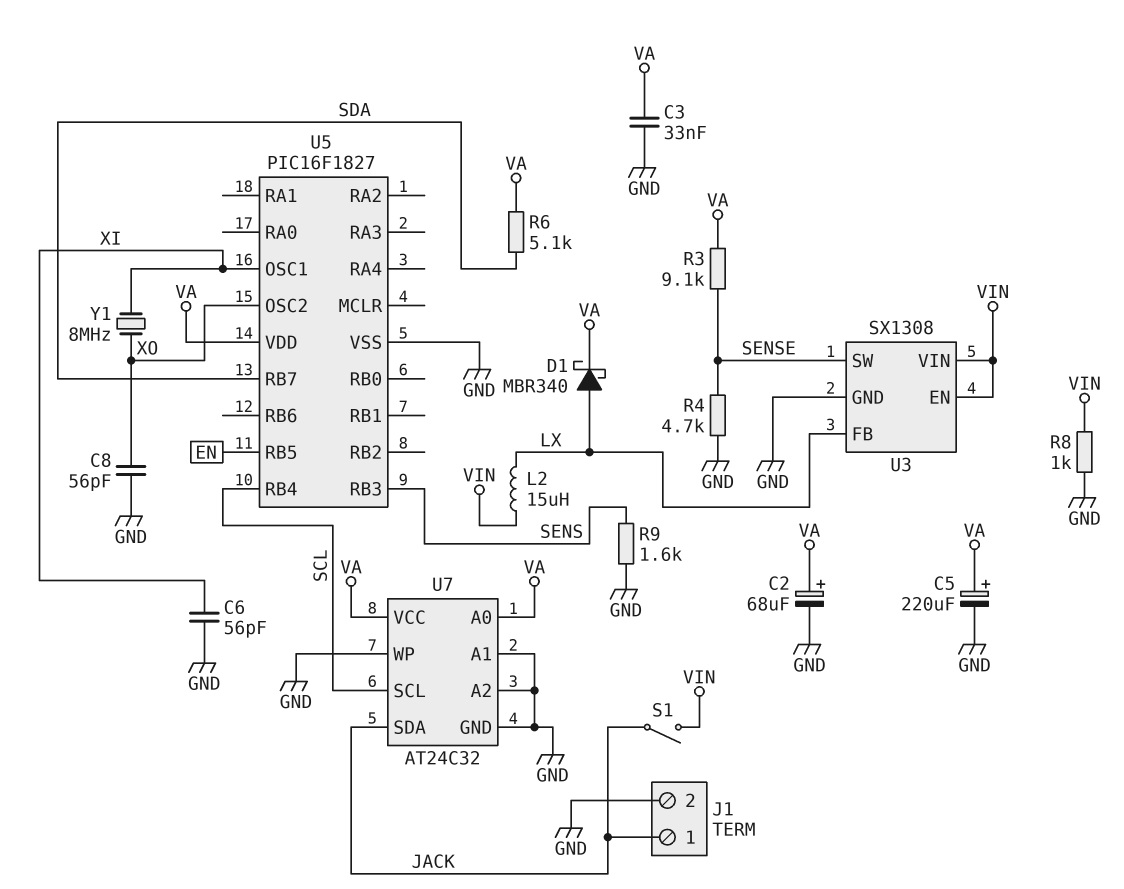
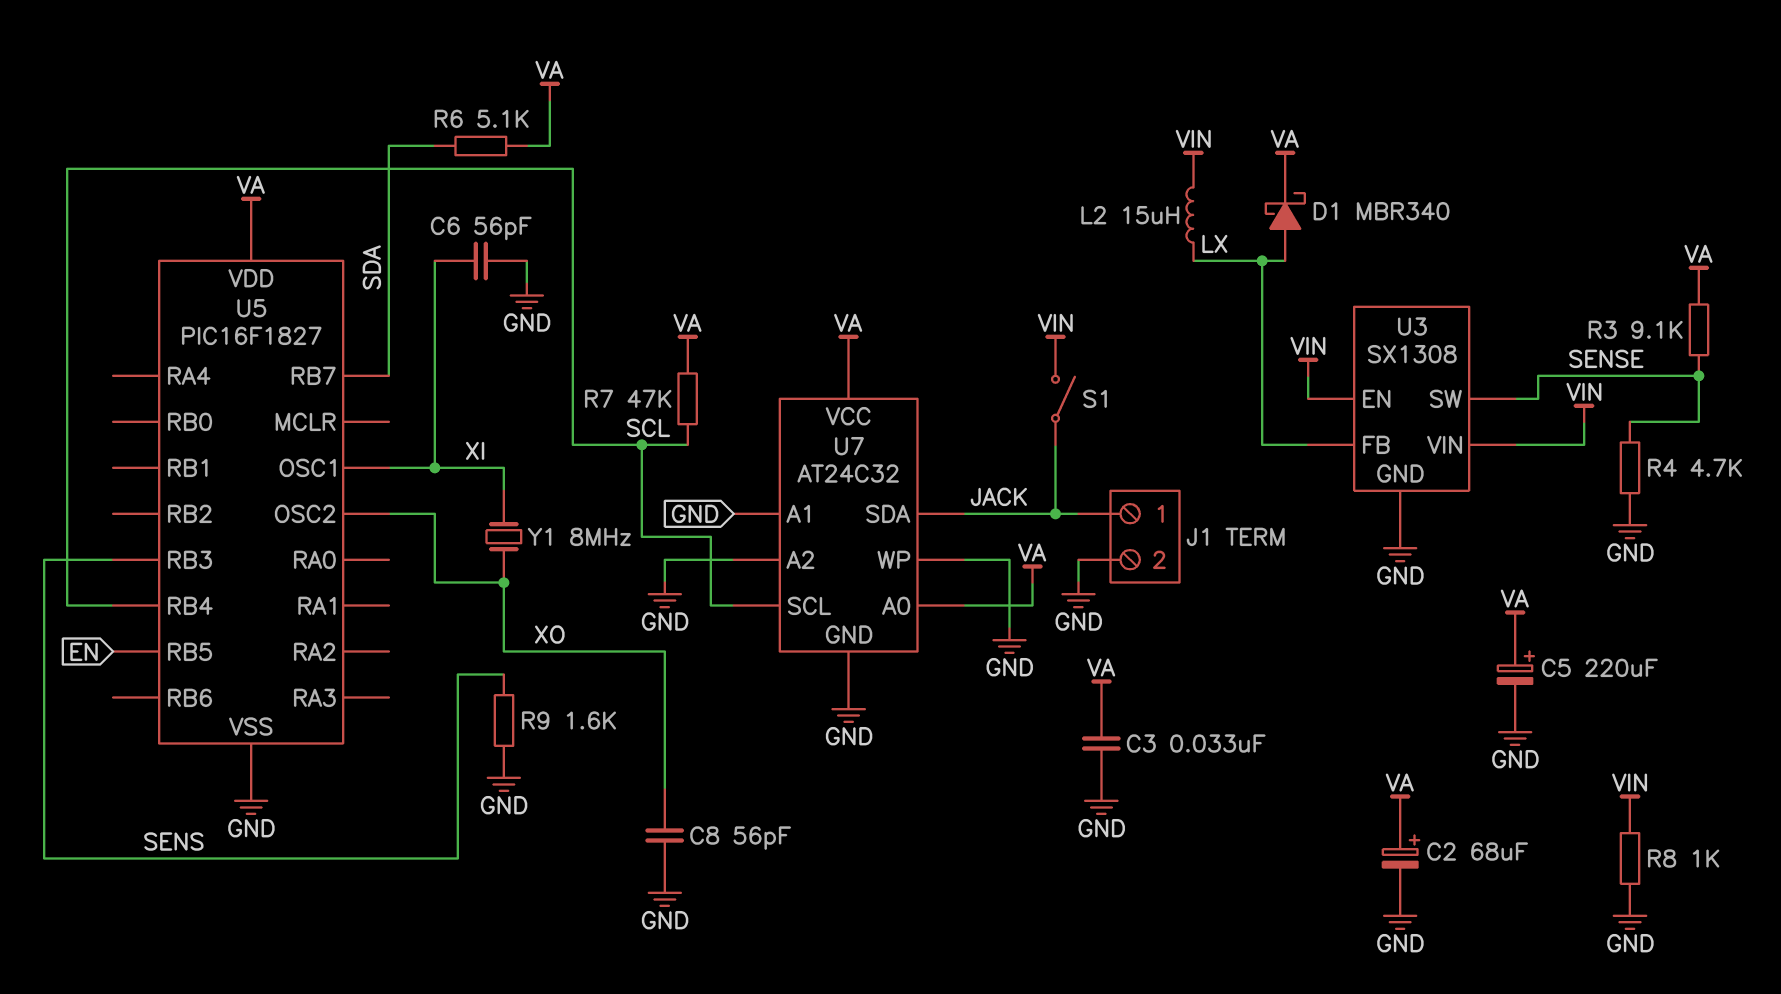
R7: none -> 47k (SCL, VA)

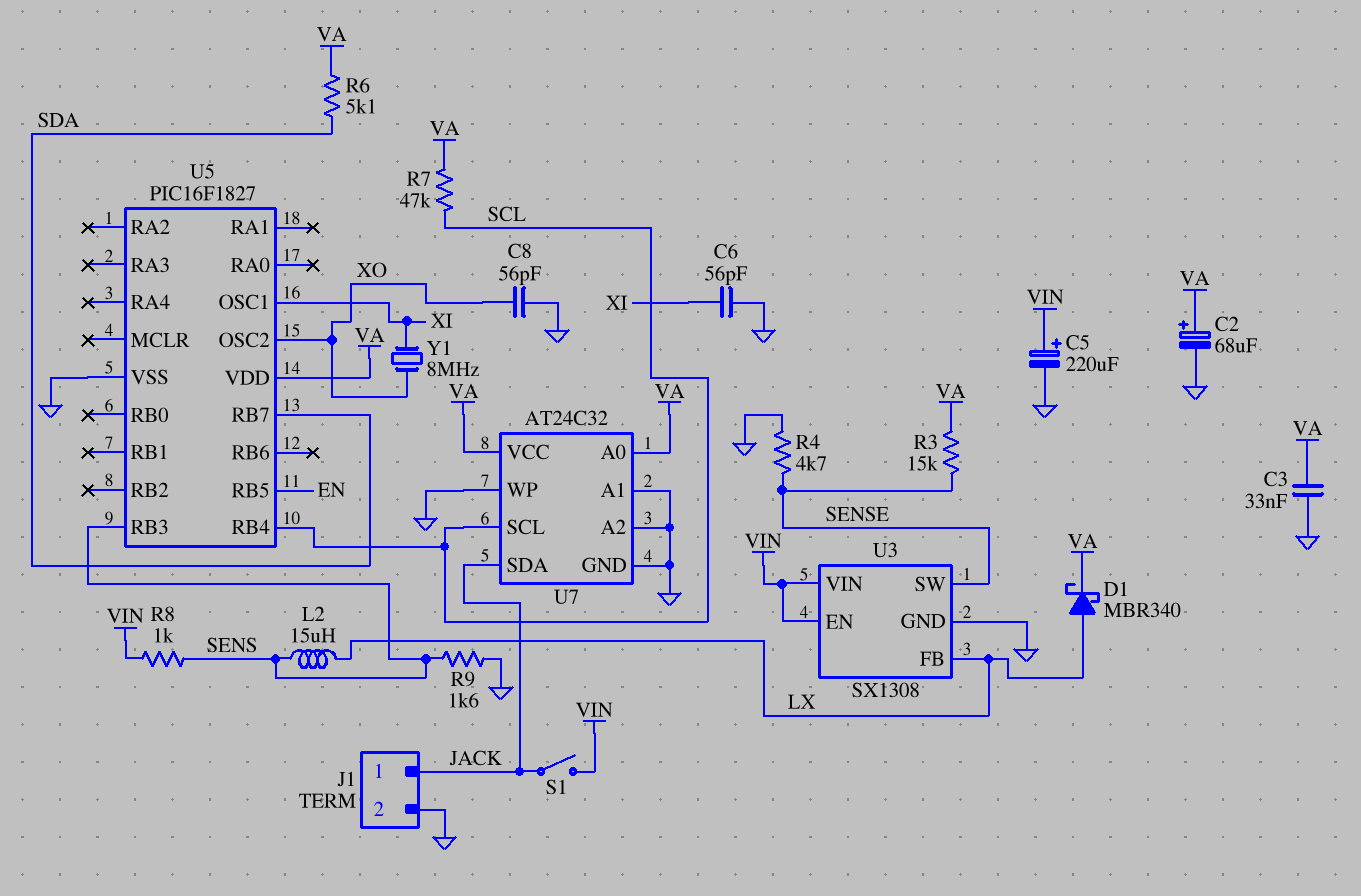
C5: 220uF (plus VA, minus GND) -> 220uF (plus VIN, minus GND)
L2: 15uH (LX, VIN) -> 15uH (LX, SENS)
R3: 9.1k (SENSE, VA) -> 15k (SENSE, VA)
R8: 1k (GND, VIN) -> 1k (SENS, VIN)

